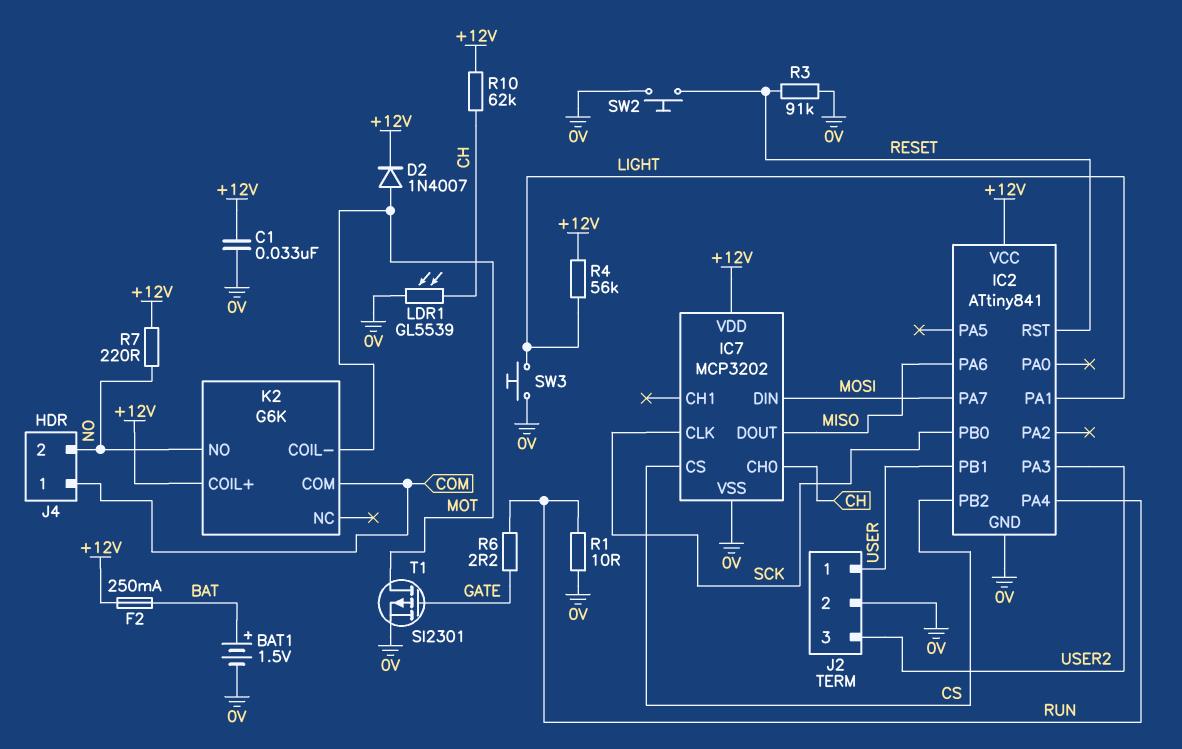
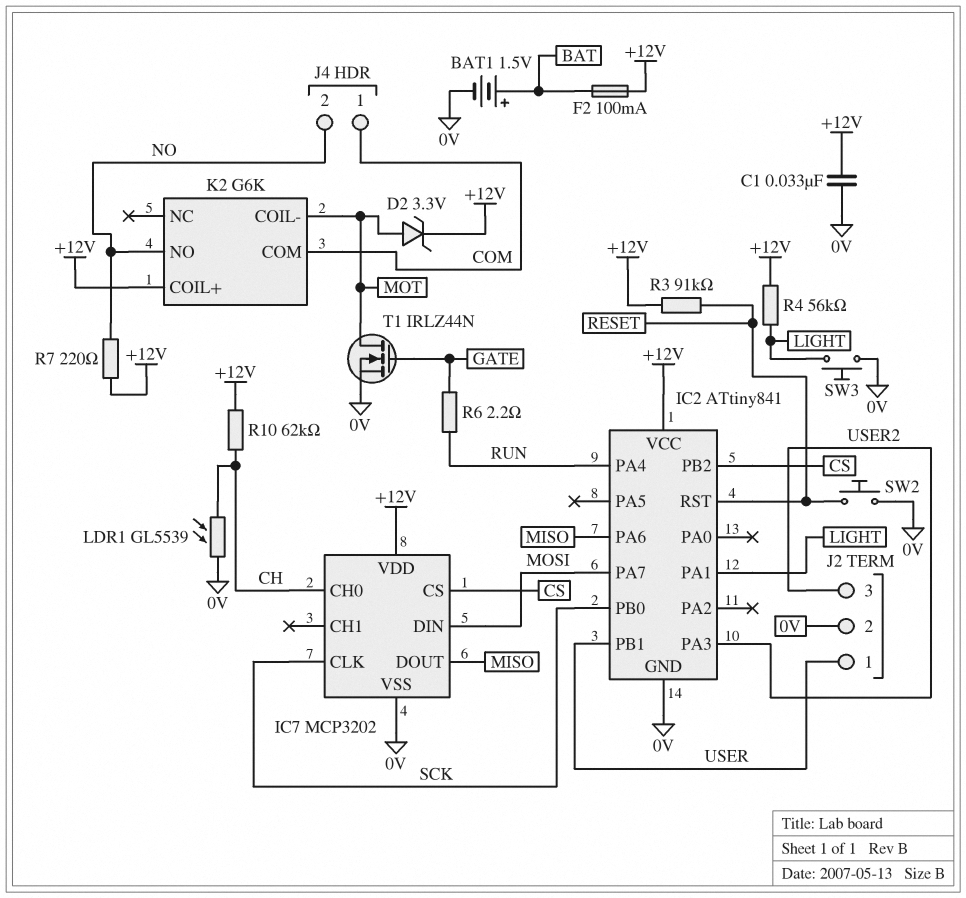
D2: diode 1N4007 (A MOT, K +12V) -> zener 3.3V (A MOT, K +12V)
F2: 250mA (+12V, BAT) -> 100mA (+12V, BAT)
R1: 10 (0V, RUN) -> none
R3: 91k (0V, RESET) -> 91k (+12V, RESET)
T1: PMOS SI2301 (G GATE, D MOT, S 0V) -> NMOS IRLZ44N (G GATE, D MOT, S 0V)

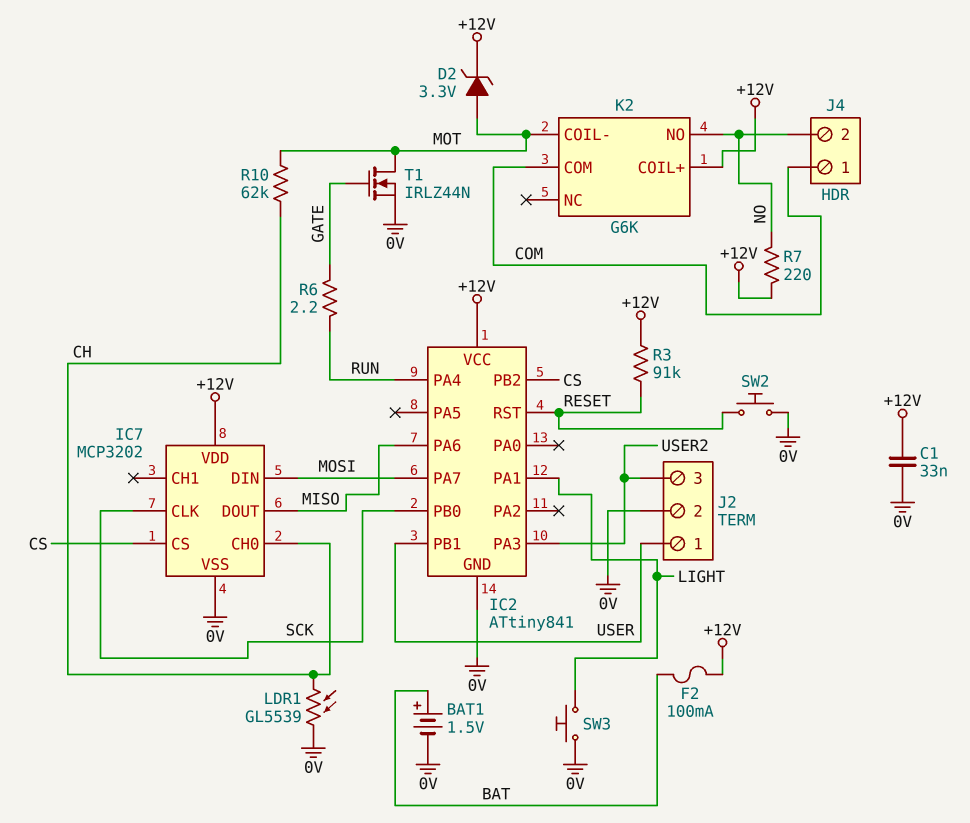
R4: 56k (+12V, LIGHT) -> none
R10: 62k (+12V, CH) -> 62k (CH, MOT)

